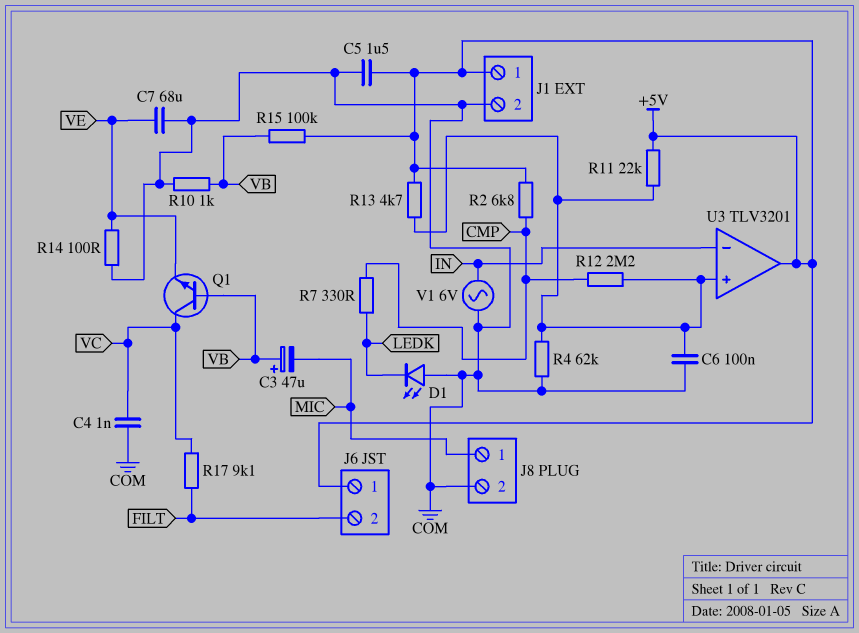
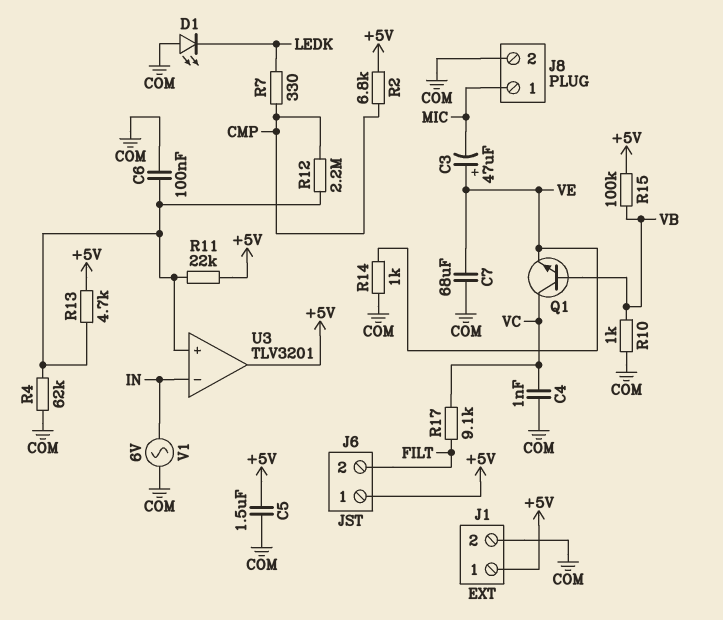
C3: 47uF (plus VB, minus MIC) -> 47uF (plus VE, minus MIC)
R14: 100 (COM, VE) -> 1k (COM, VE)

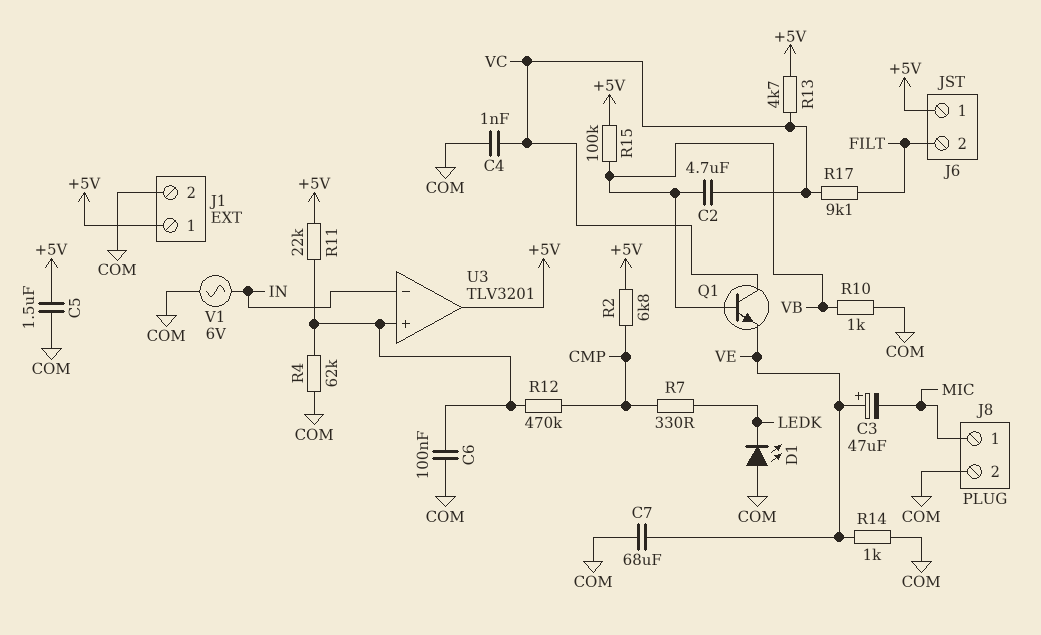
C2: none -> 4.7uF (VB, VC)
R12: 2.2M (CMP, U3/in+) -> 470k (CMP, U3/in+)
R13: 4.7k (+5V, U3/in+) -> 4.7k (+5V, VC)

